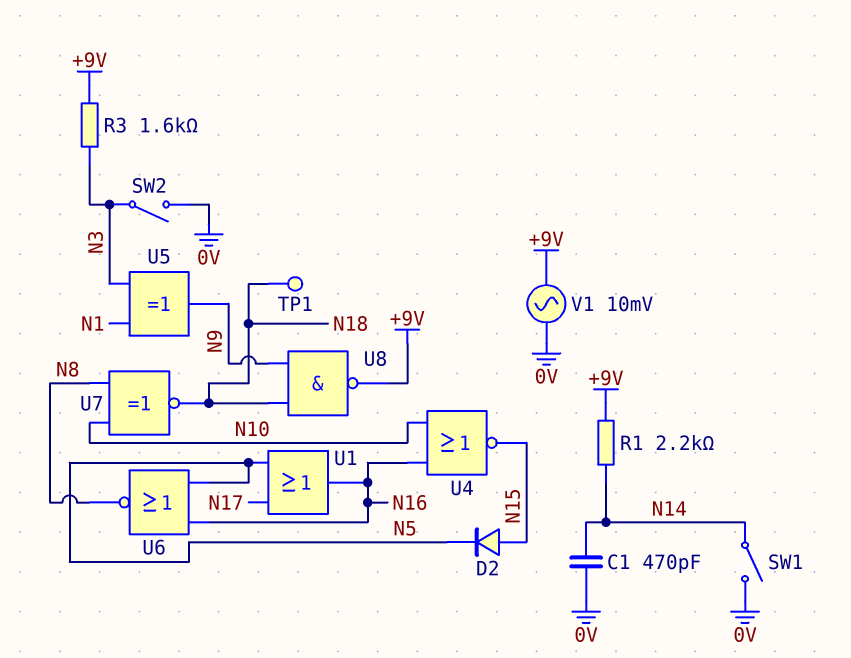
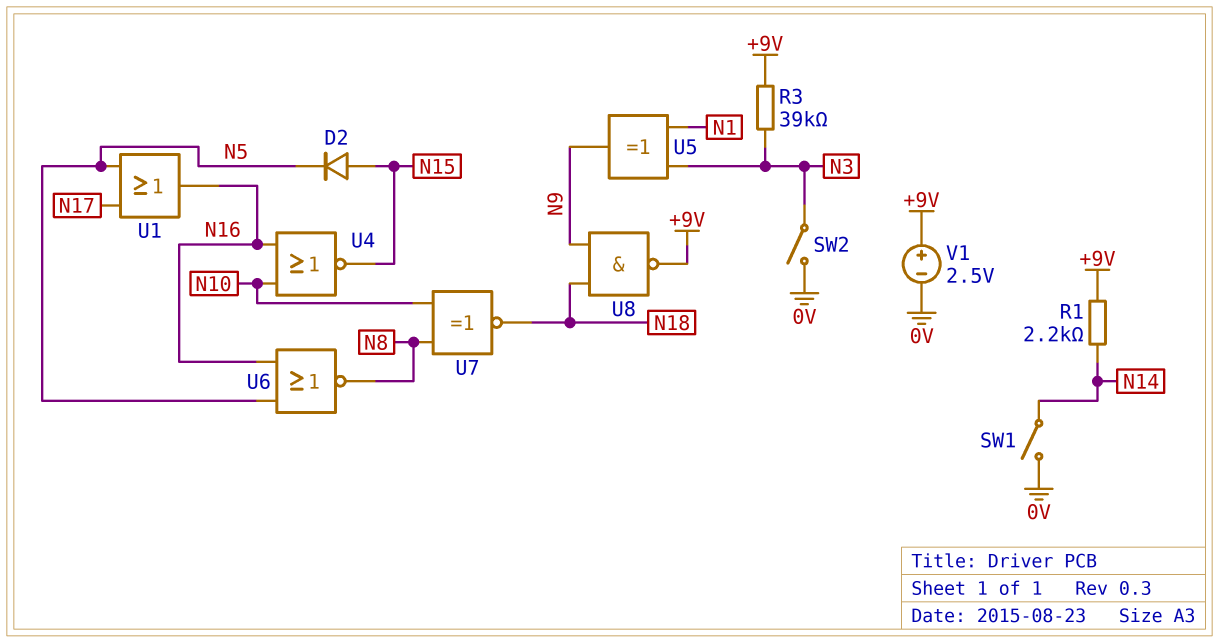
C1: 470pF (0V, N14) -> none
R3: 1.6k (+9V, N3) -> 39k (+9V, N3)
TP1: test point (N18) -> none
V1: AC 10mV (+9V, 0V) -> 2.5V (plus +9V, minus 0V)

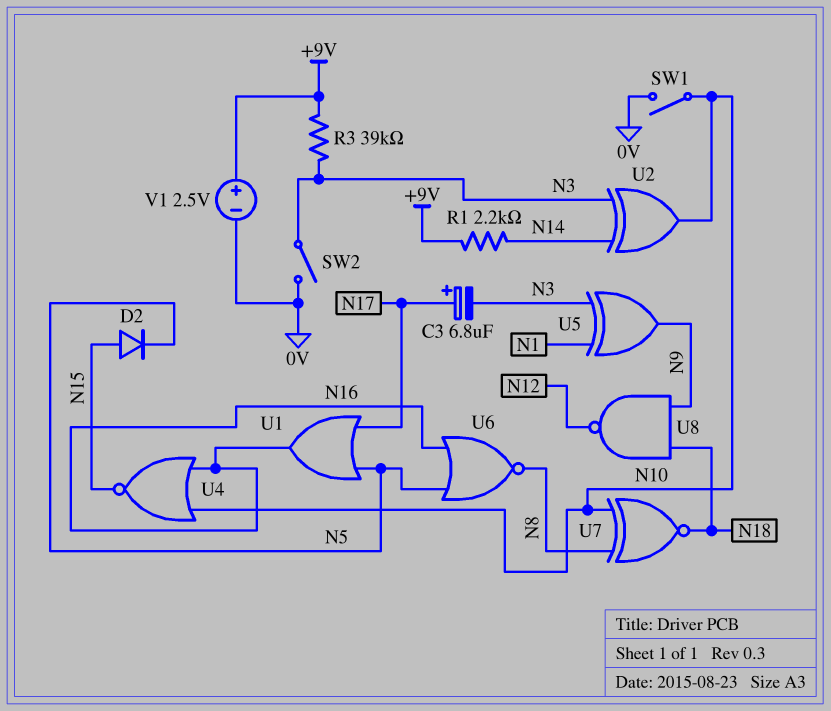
C3: none -> 6.8uF (plus N17, minus N3)
SW1: switch (0V, N14) -> switch (0V, N10)
U2: none -> XOR (in N3, in N14, out N10)
U8: NAND (in N9, in N18, out +9V) -> NAND (in N9, in N18, out N12)

